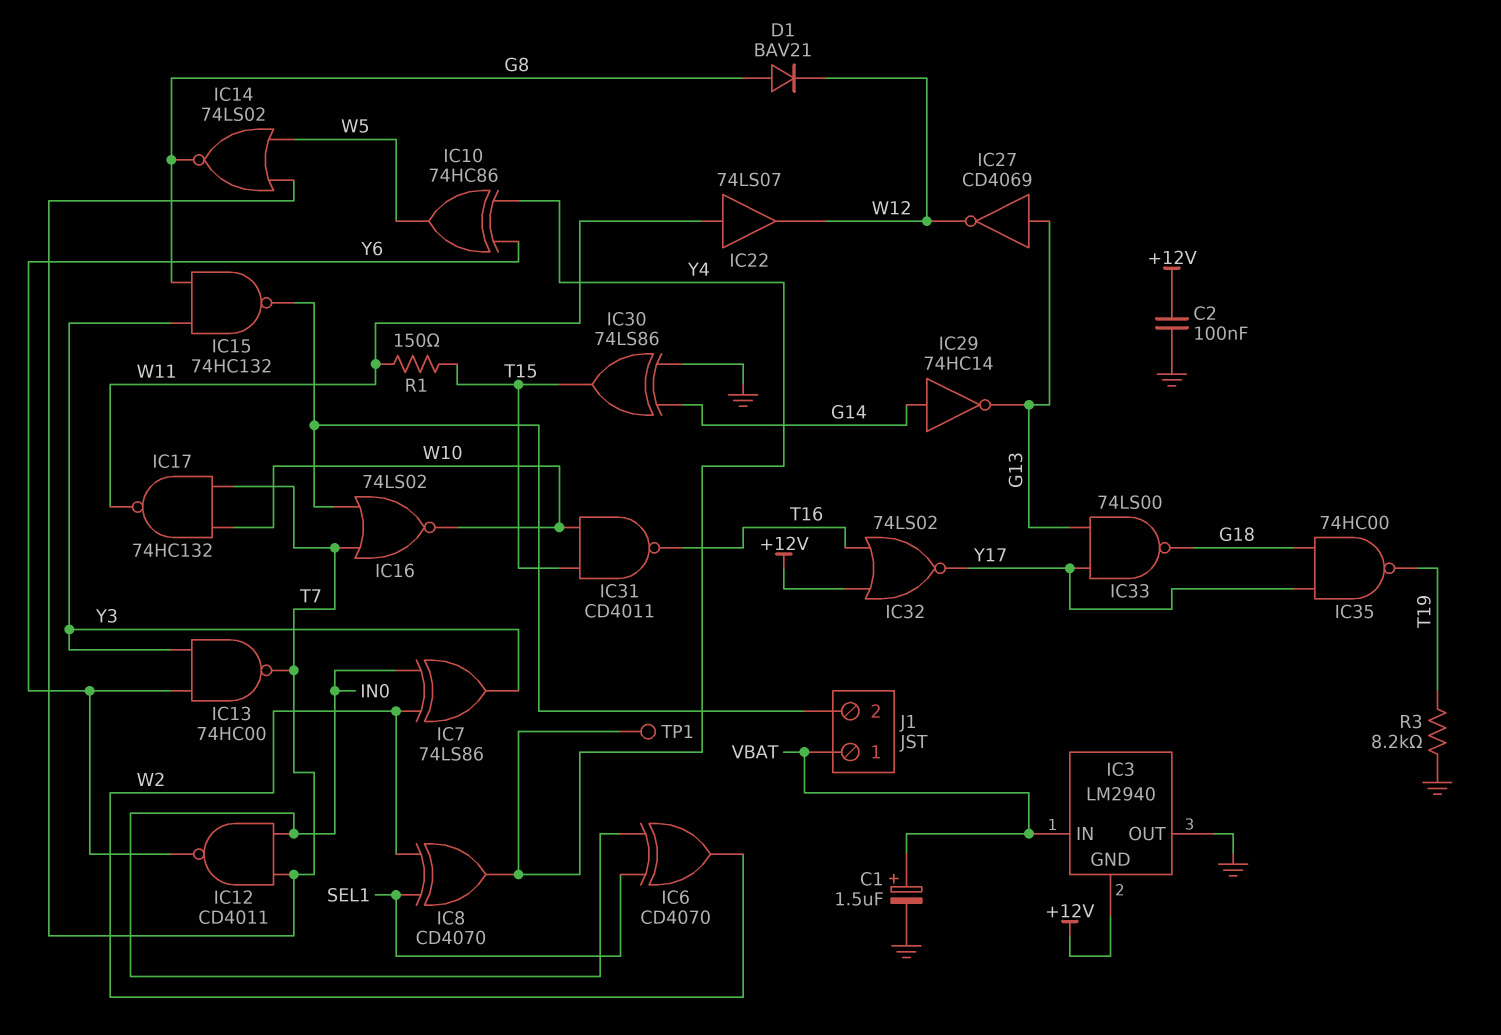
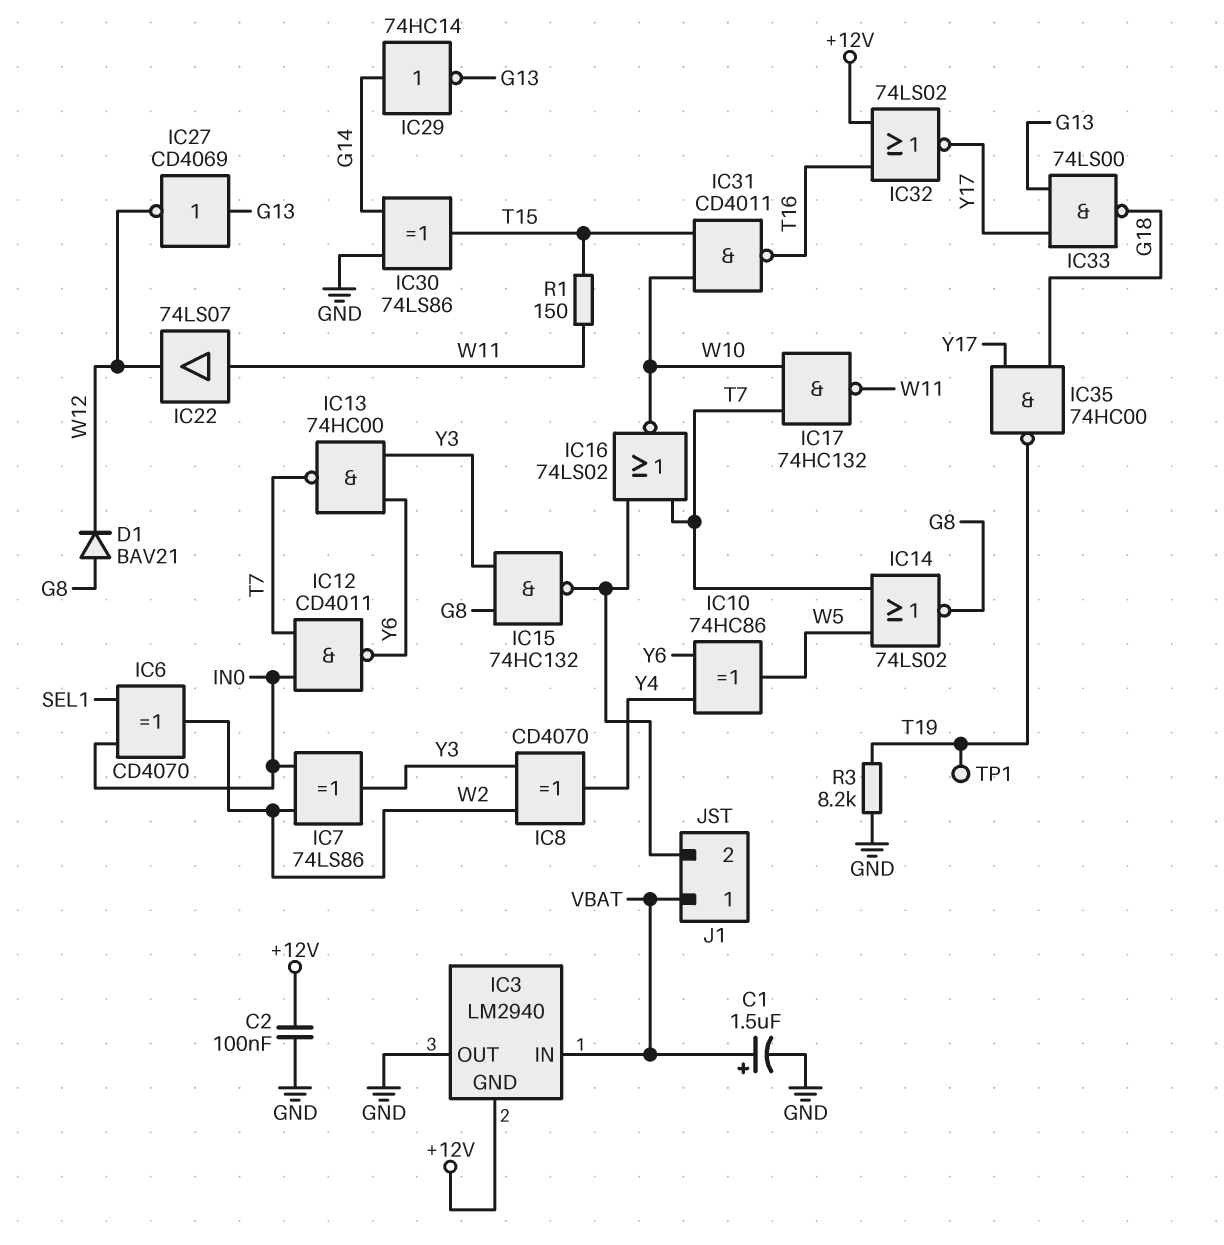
IC8: XOR CD4070 (in SEL1, in W2, out Y4) -> XOR CD4070 (in W2, in Y3, out Y4)
TP1: test point (Y4) -> test point (T19)

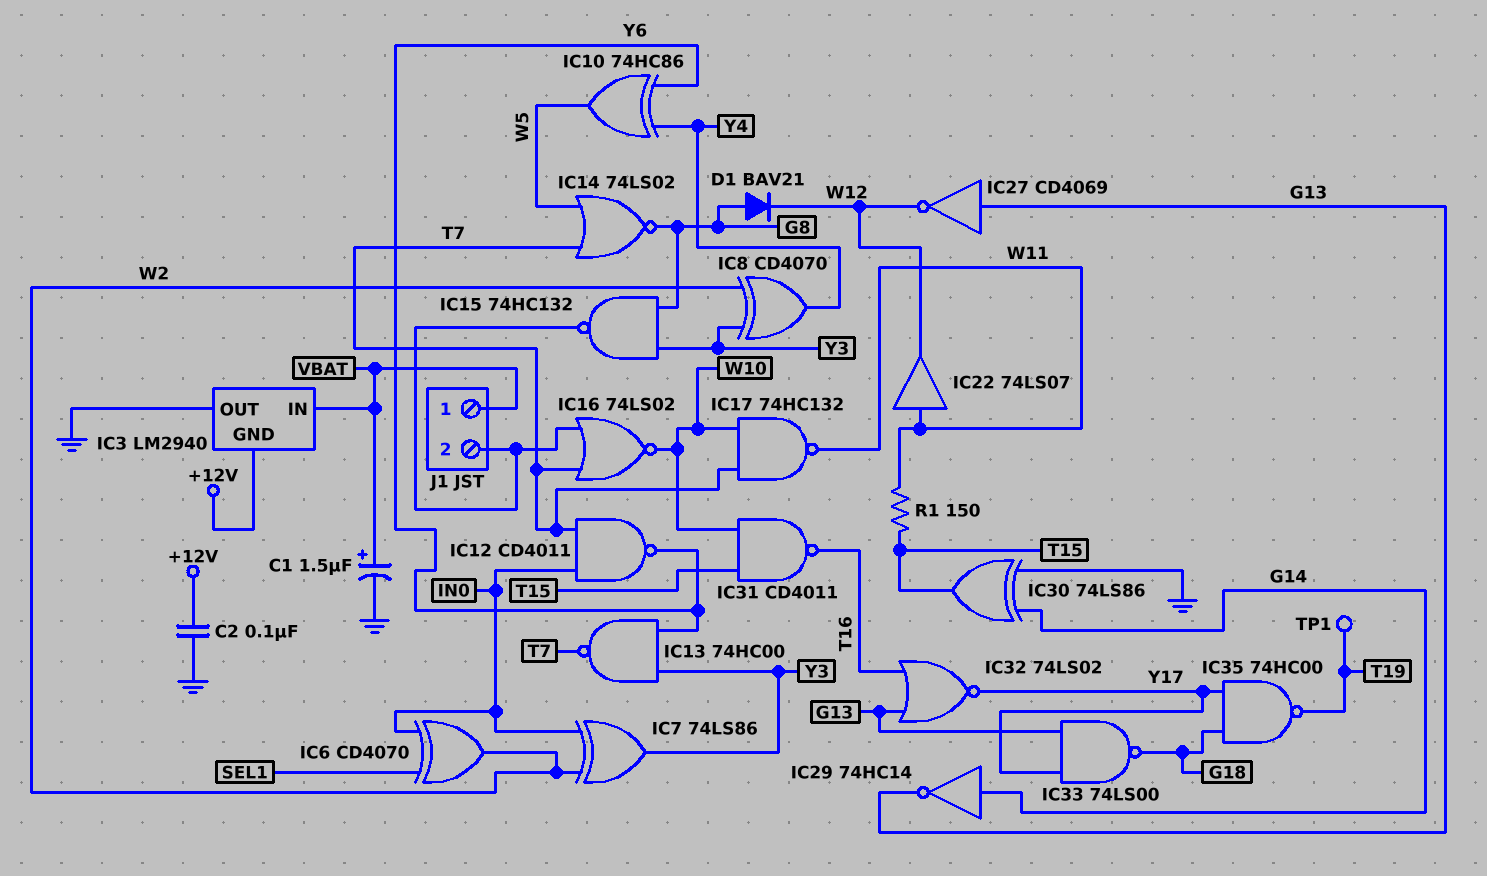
IC32: NOR 74LS02 (in +12V, in T16, out Y17) -> NOR 74LS02 (in G13, in T16, out Y17)
R3: 8.2k (GND, T19) -> none

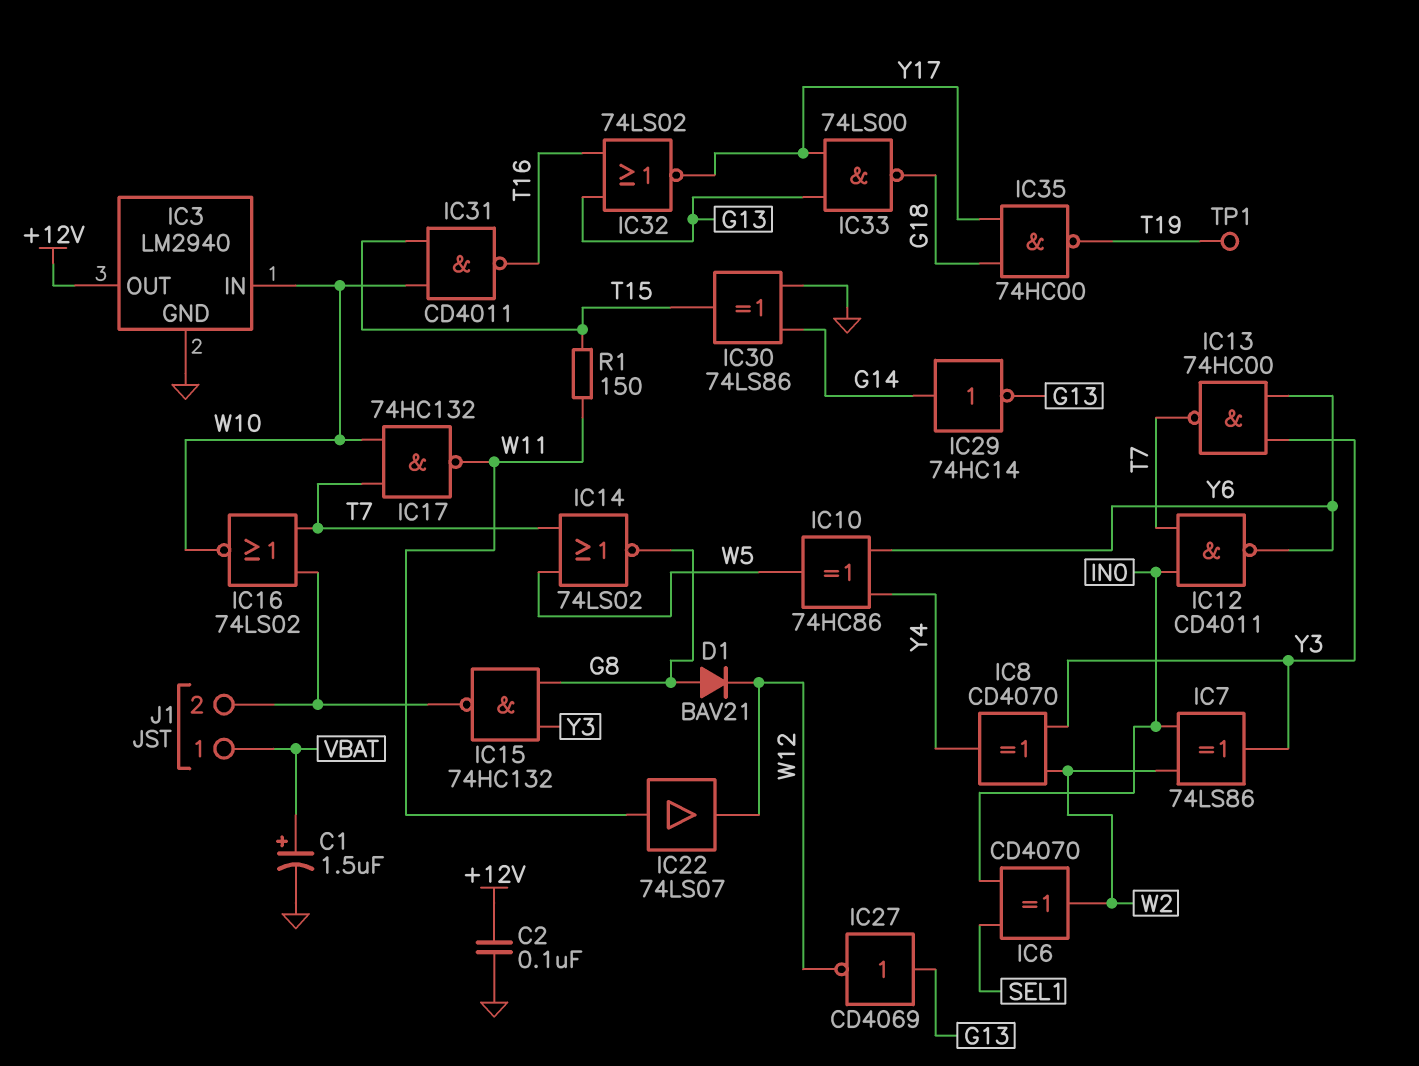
IC3 pin GND: +12V -> GND
IC3 pin IN: VBAT -> W10
IC3 pin OUT: GND -> +12V

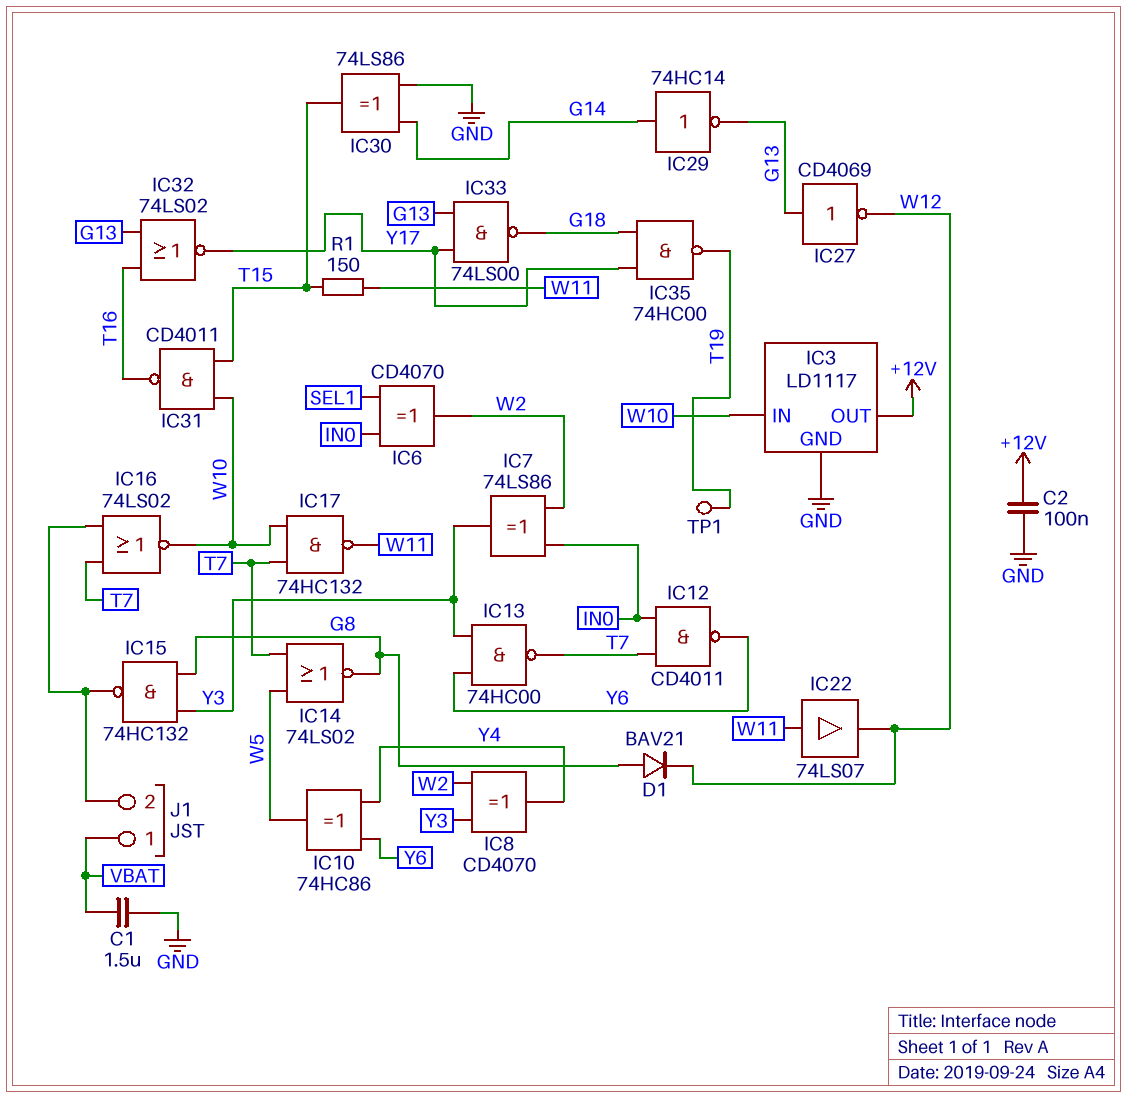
C1: 1.5uF (plus VBAT, minus GND) -> 1.5uF (GND, VBAT)
IC3: LM2940 -> LD1117

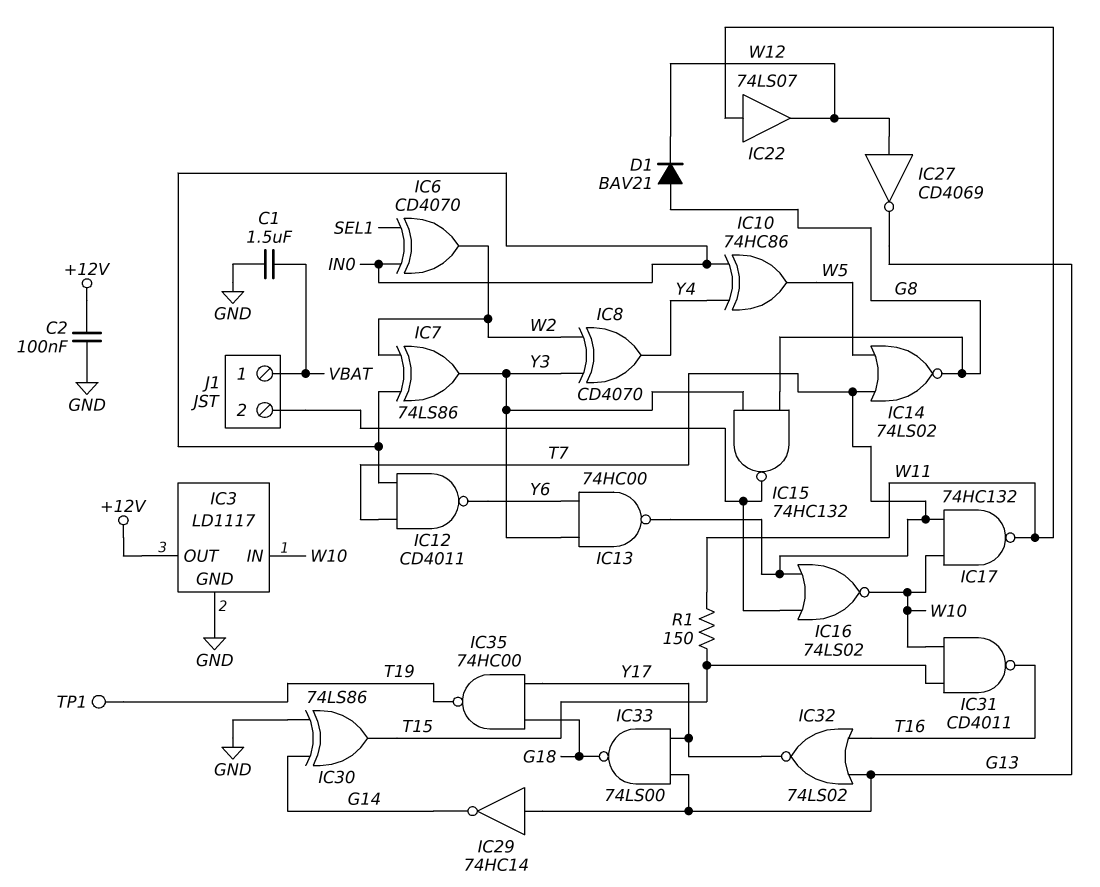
IC10: XOR 74HC86 (in Y4, in Y6, out W5) -> XOR 74HC86 (in IN0, in Y4, out W5)
IC27: NOT CD4069 (in G13, out W12) -> NOT CD4069 (in W12, out G13)
IC29: NOT 74HC14 (in G14, out G13) -> NOT 74HC14 (in G13, out G14)

